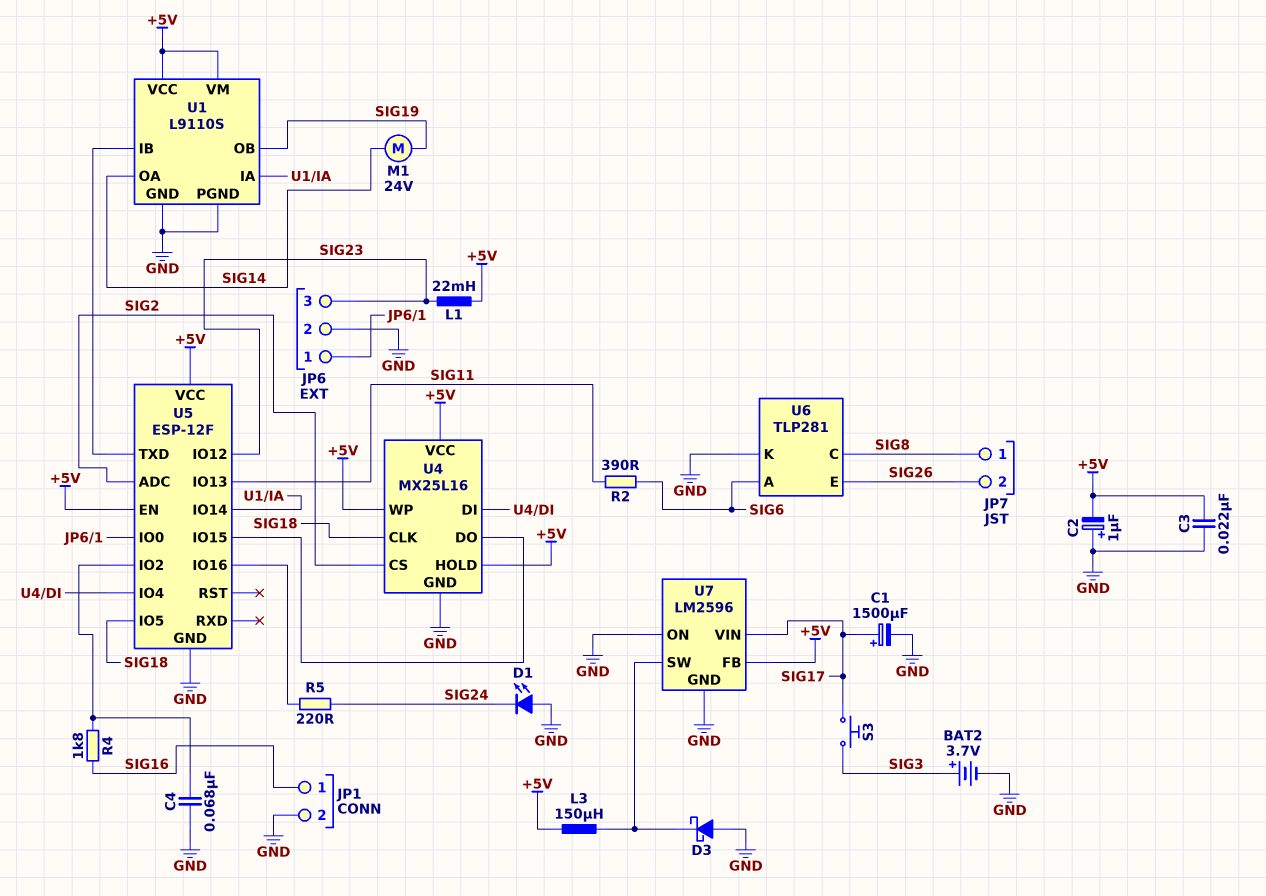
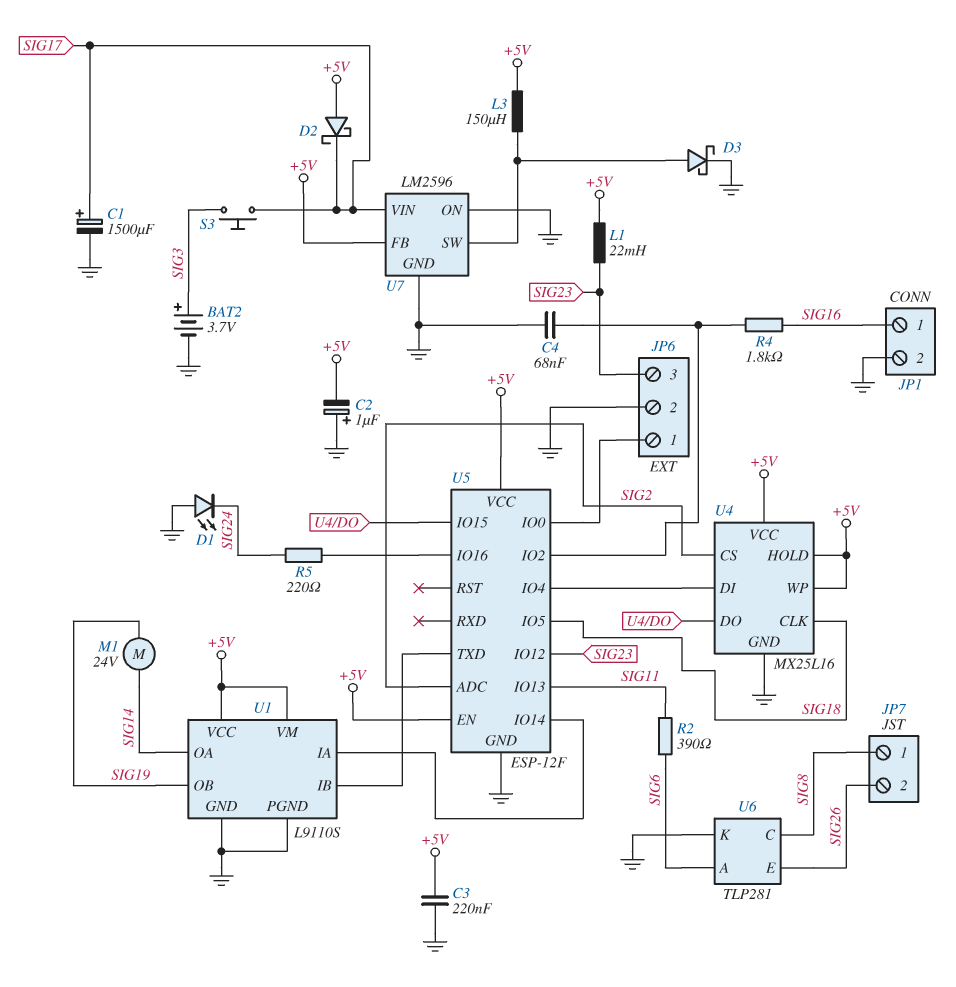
C3: 22nF (+5V, GND) -> 220nF (+5V, GND)
D2: none -> schottky (A +5V, K SIG17)
D3: schottky (A GND, K U7/SW) -> schottky (A U7/SW, K GND)

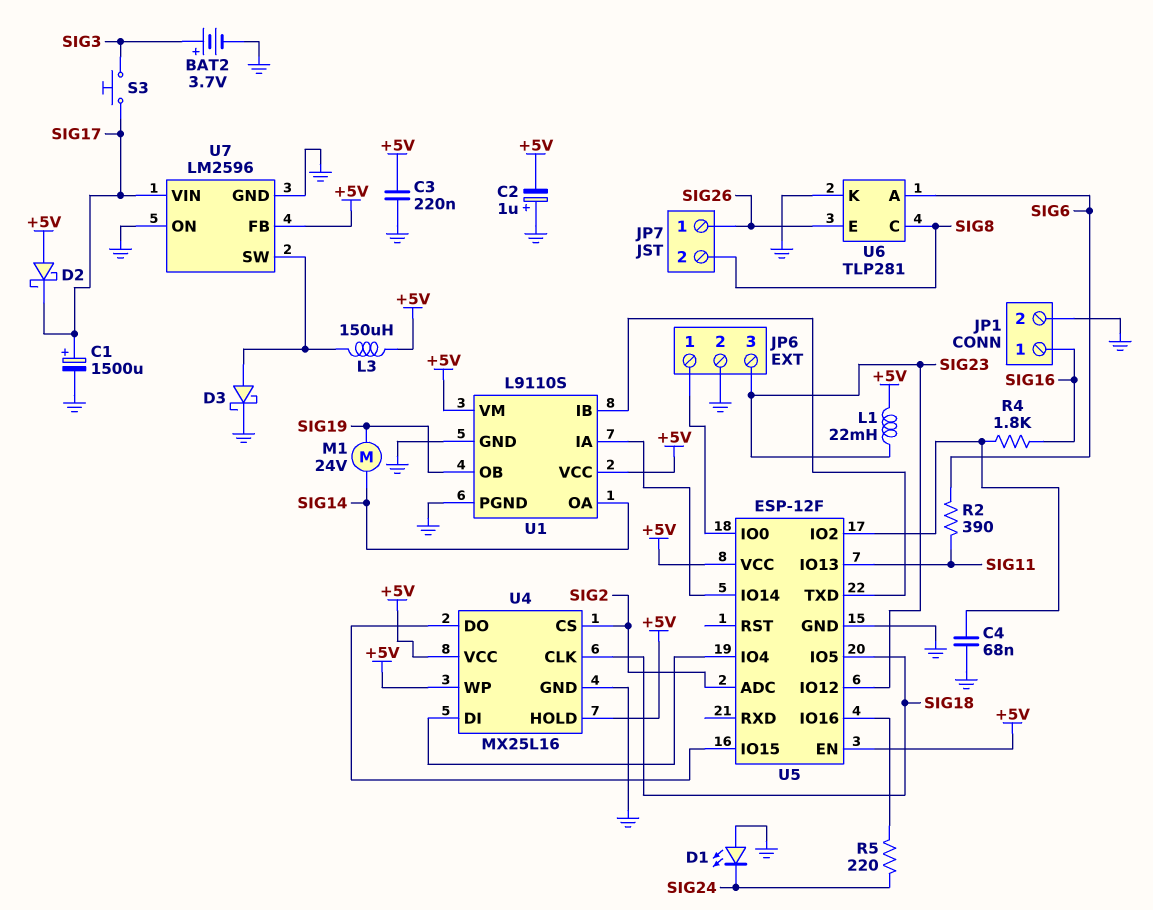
JP7 pin 1: SIG8 -> SIG26
JP7 pin 2: SIG26 -> SIG8

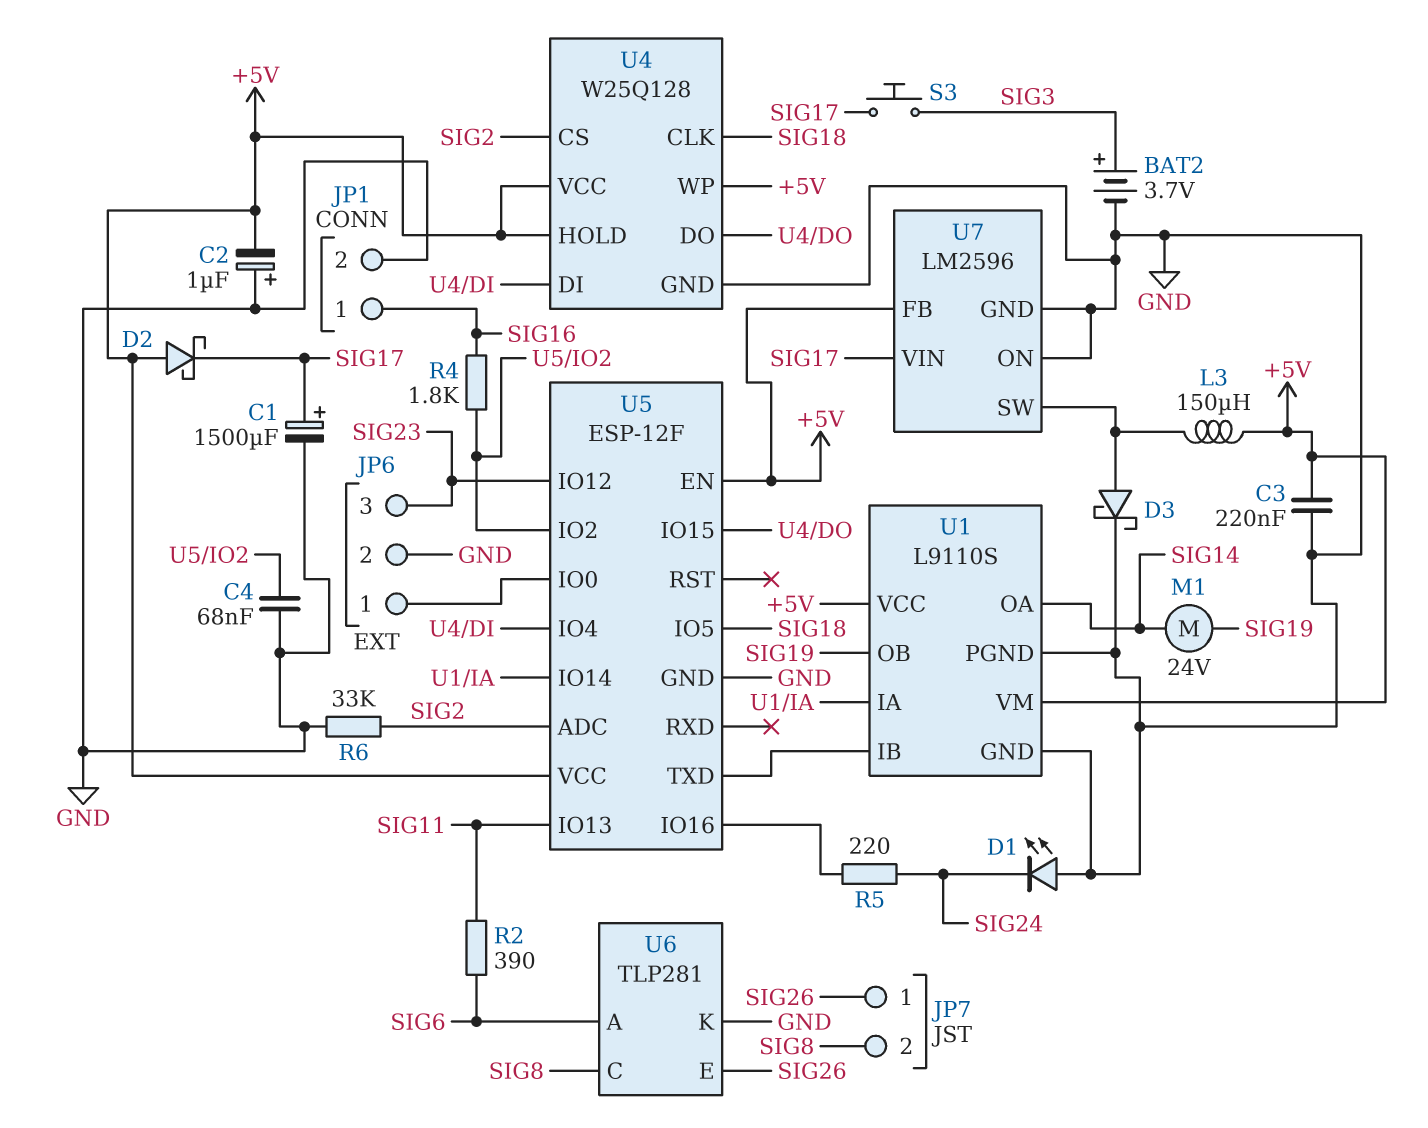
L1: 22mH (+5V, SIG23) -> none
R6: none -> 33k (GND, SIG2)
U4: MX25L16 -> W25Q128

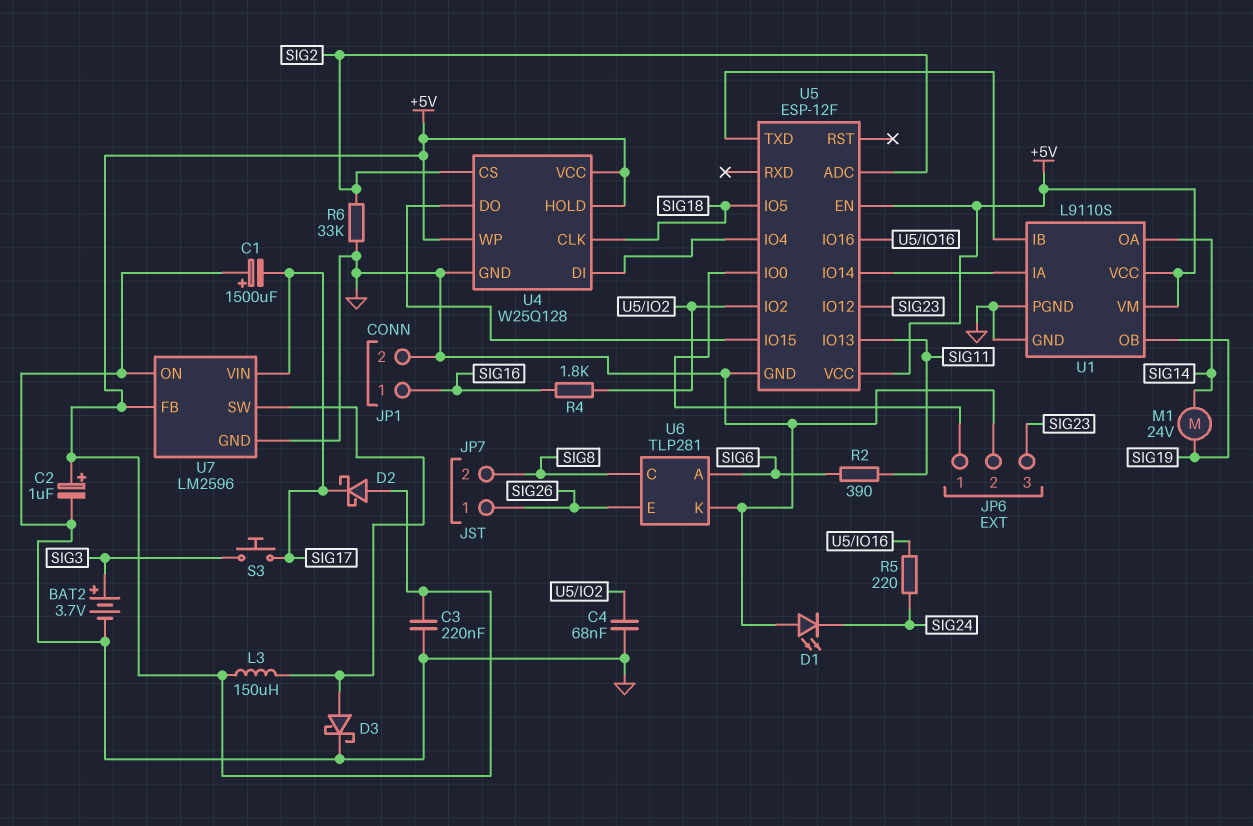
C1: 1500uF (plus SIG17, minus GND) -> 1500uF (plus GND, minus SIG17)
C2: 1uF (plus GND, minus +5V) -> 1uF (plus +5V, minus GND)

